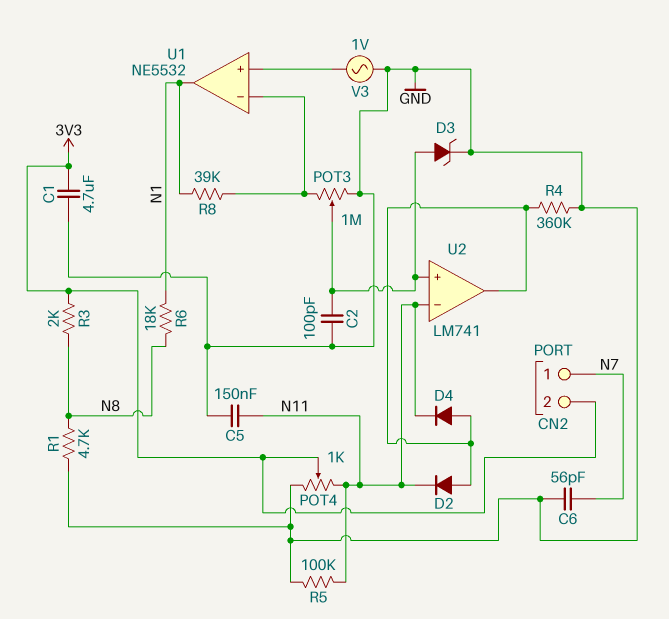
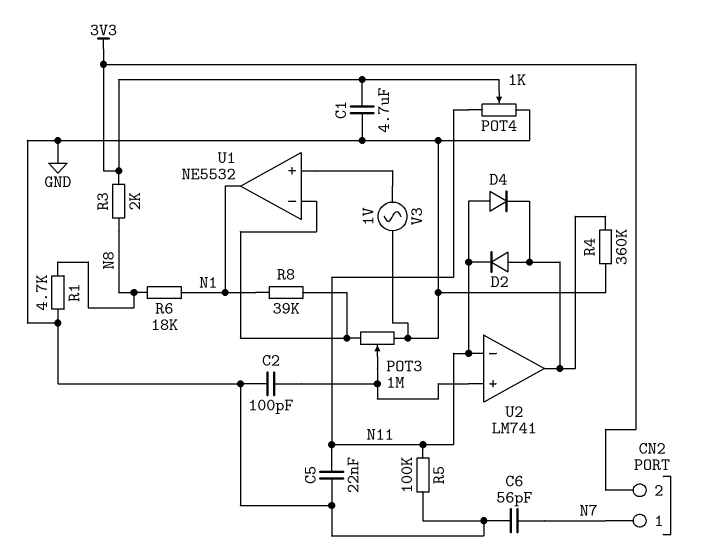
C5: 150nF (GND, N11) -> 22nF (GND, N11)
D3: zener (A U2/in+, K GND) -> none
D4: diode (A U2/out, K N11) -> diode (A N11, K U2/out)

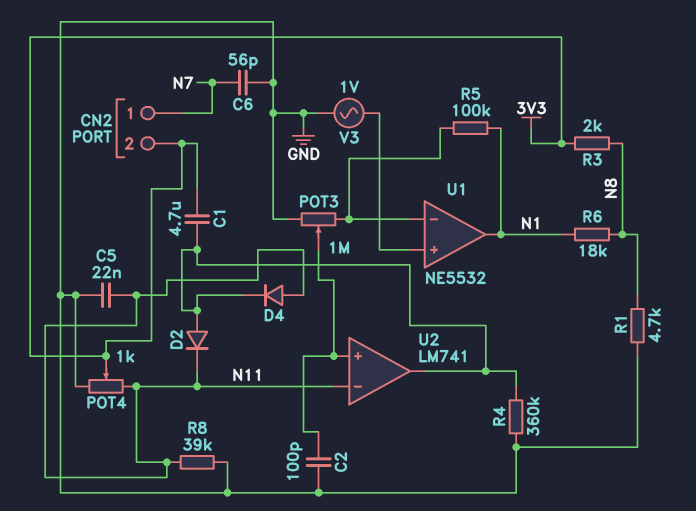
C1: 4.7uF (3V3, GND) -> 4.7uF (3V3, U2/out)
R5: 100k (GND, N11) -> 100k (N1, U1/in-)
R8: 39k (N1, U1/in-) -> 39k (GND, N11)

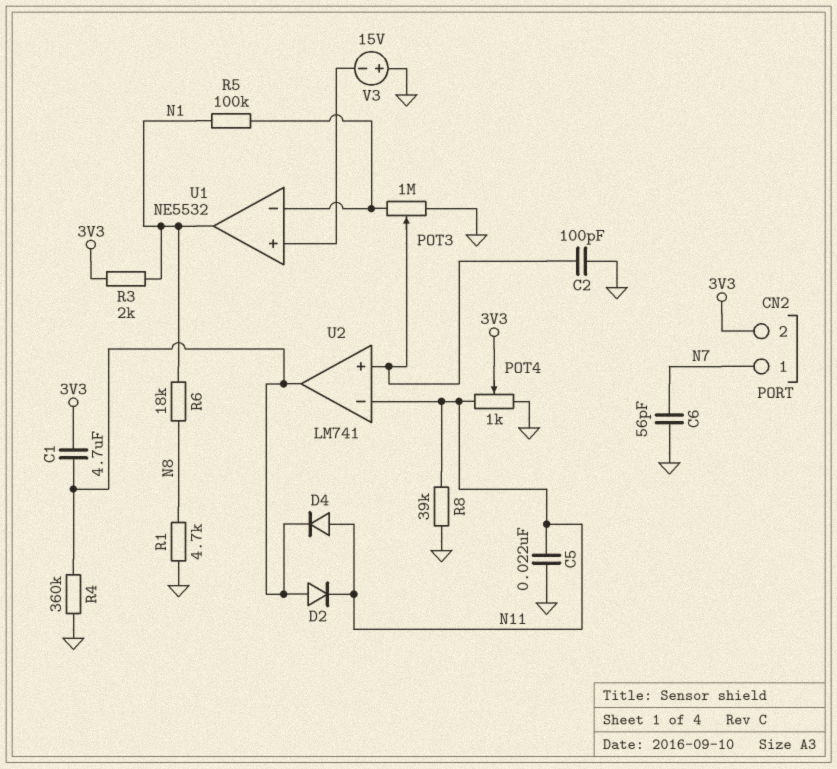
R3: 2k (3V3, N8) -> 2k (3V3, N1)
V3: AC 1V (GND, U1/in+) -> 15V (plus GND, minus U1/in+)

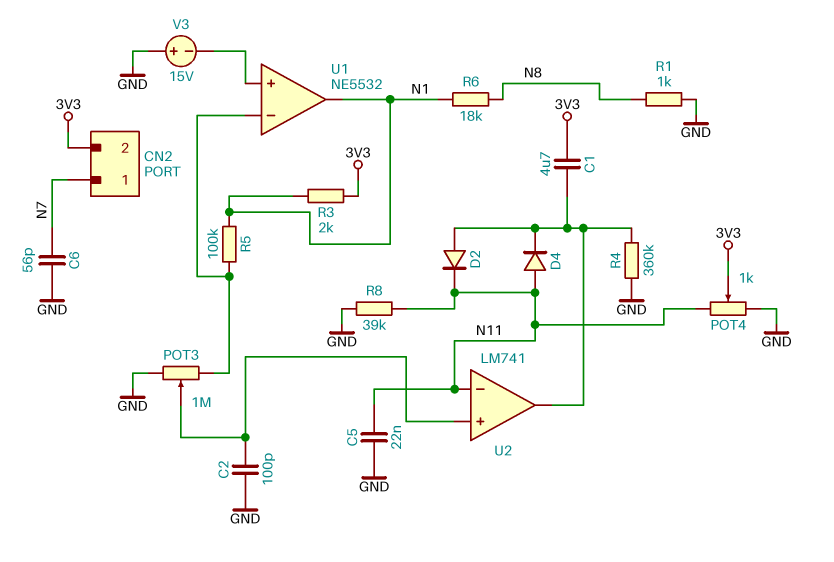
R1: 4.7k (GND, N8) -> 1k (GND, N8)

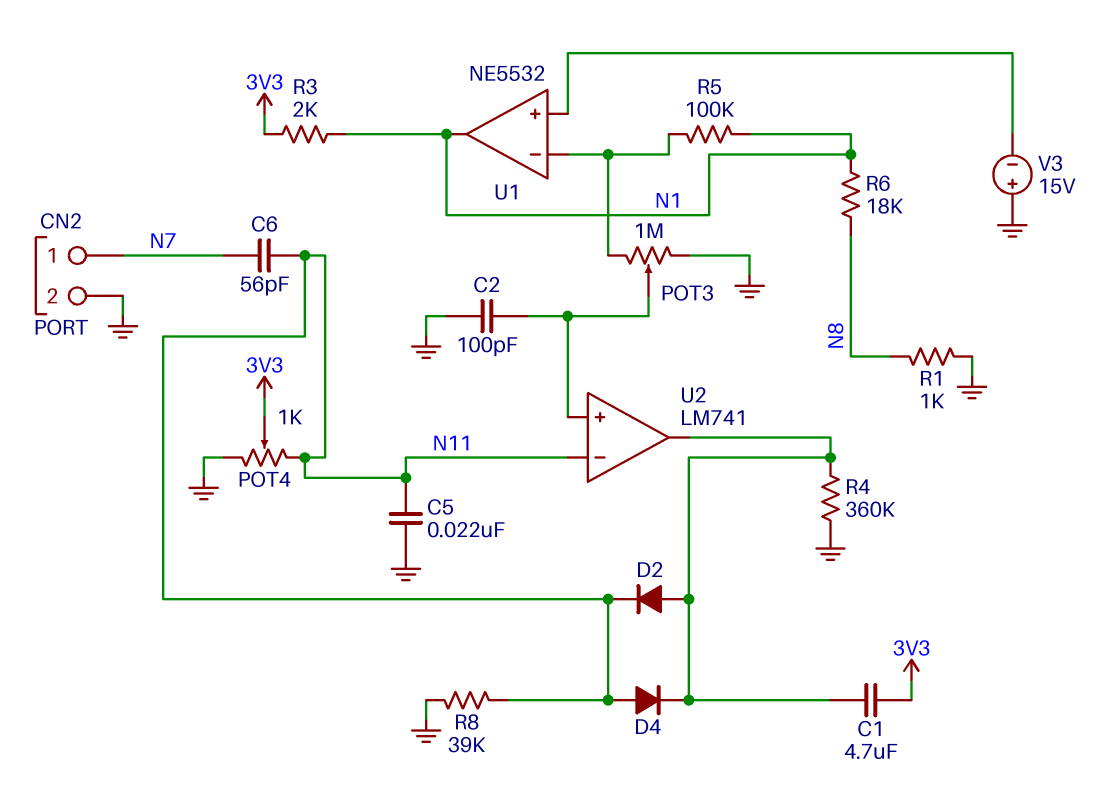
C6: 56pF (GND, N7) -> 56pF (N7, N11)
CN2 pin 2: 3V3 -> GND

